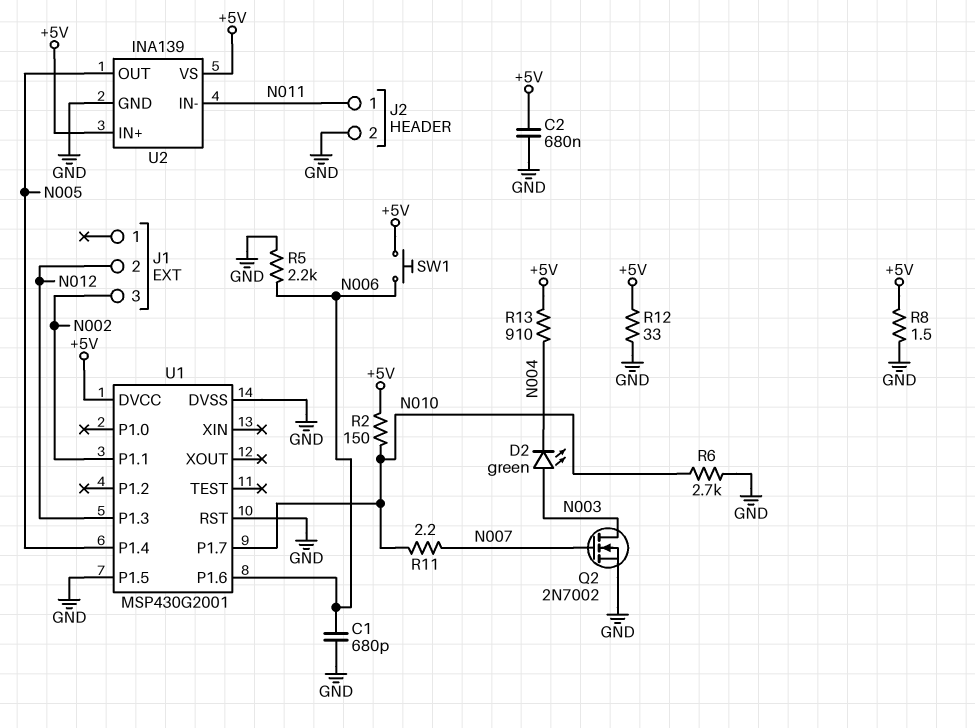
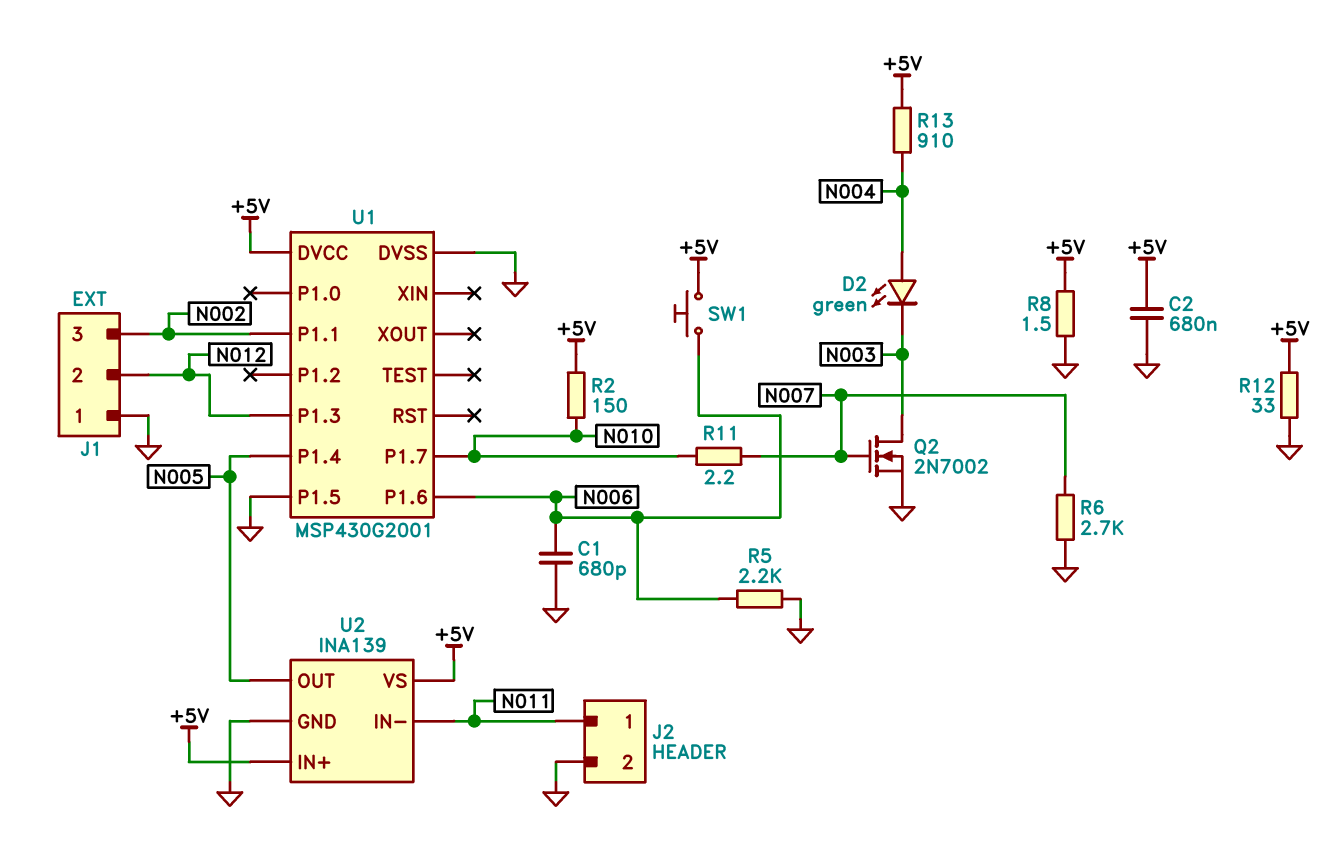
D2: LED green (A N003, K N004) -> LED green (A N004, K N003)
J1 pin 1: none -> GND
R6: 2.7k (GND, N010) -> 2.7k (GND, N007)
U1 pin RST: GND -> none

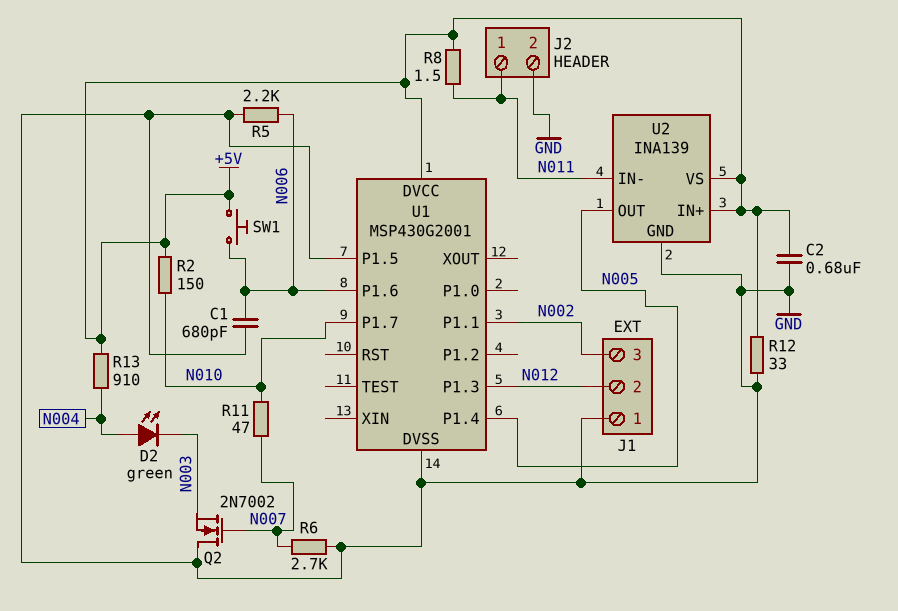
Q2: NMOS 2N7002 (G N007, D N003, S GND) -> NMOS 2N7002 (G N007, D GND, S N003)
R8: 1.5 (+5V, GND) -> 1.5 (+5V, N011)
R11: 2.2 (N007, N010) -> 47 (N007, N010)

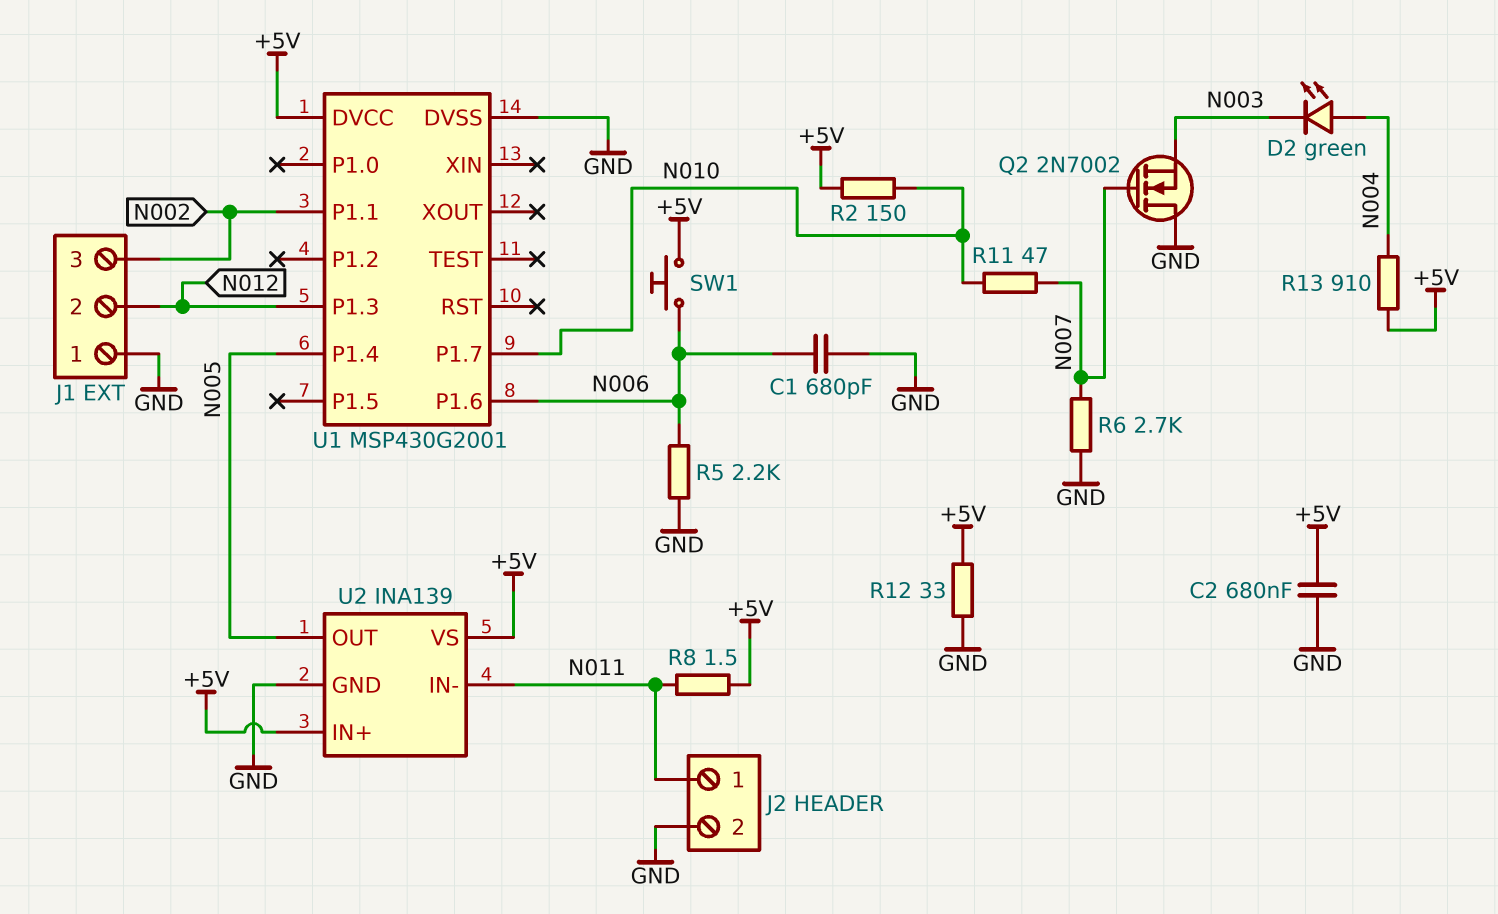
U1 pin P1.5: GND -> none

